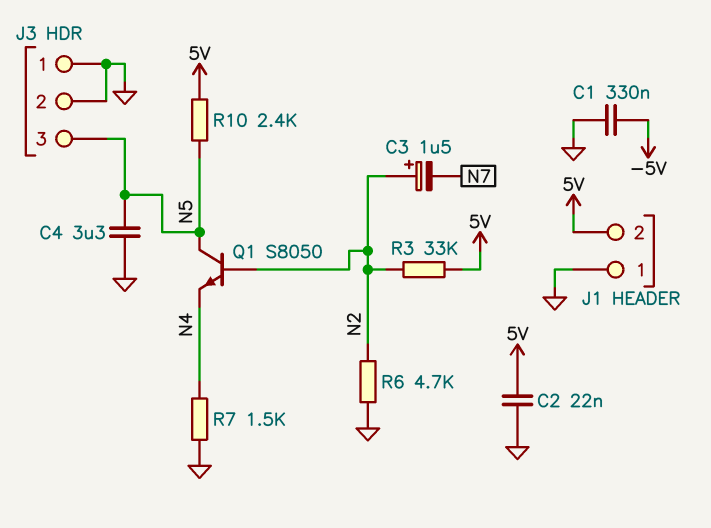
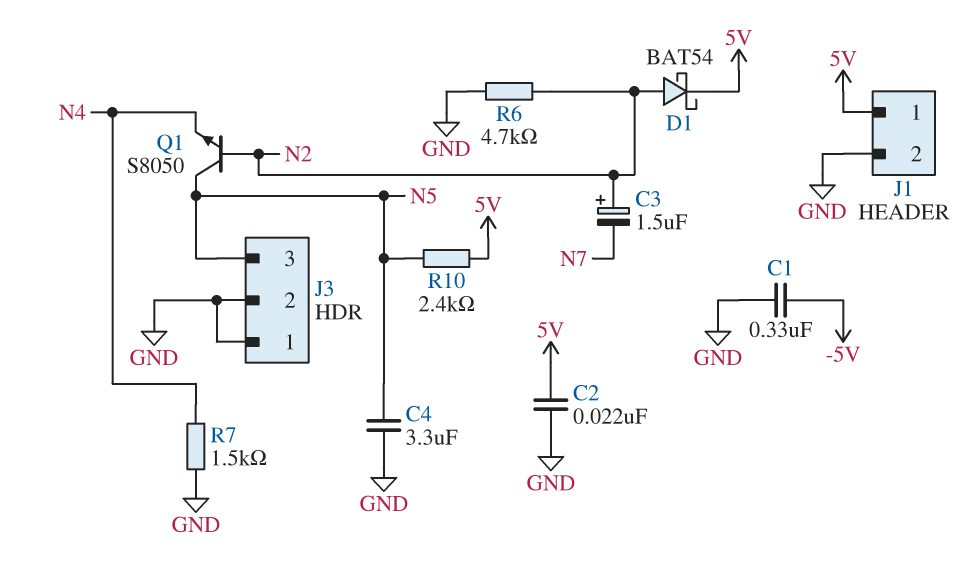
D1: none -> schottky BAT54 (A N2, K 5V)
J1 pin 1: GND -> 5V
J1 pin 2: 5V -> GND
R3: 33k (5V, N2) -> none

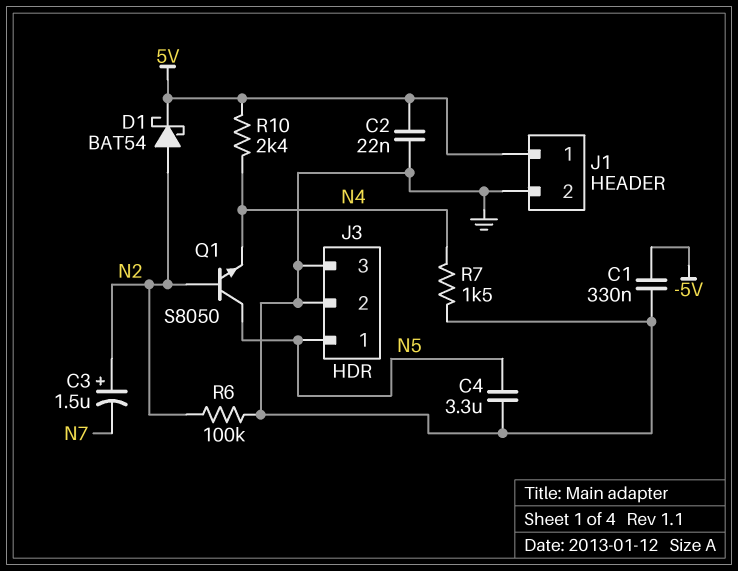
J3 pin 1: GND -> N5
J3 pin 3: N5 -> GND
R6: 4.7k (GND, N2) -> 100k (GND, N2)
R10: 2.4k (5V, N5) -> 2.4k (5V, N4)

